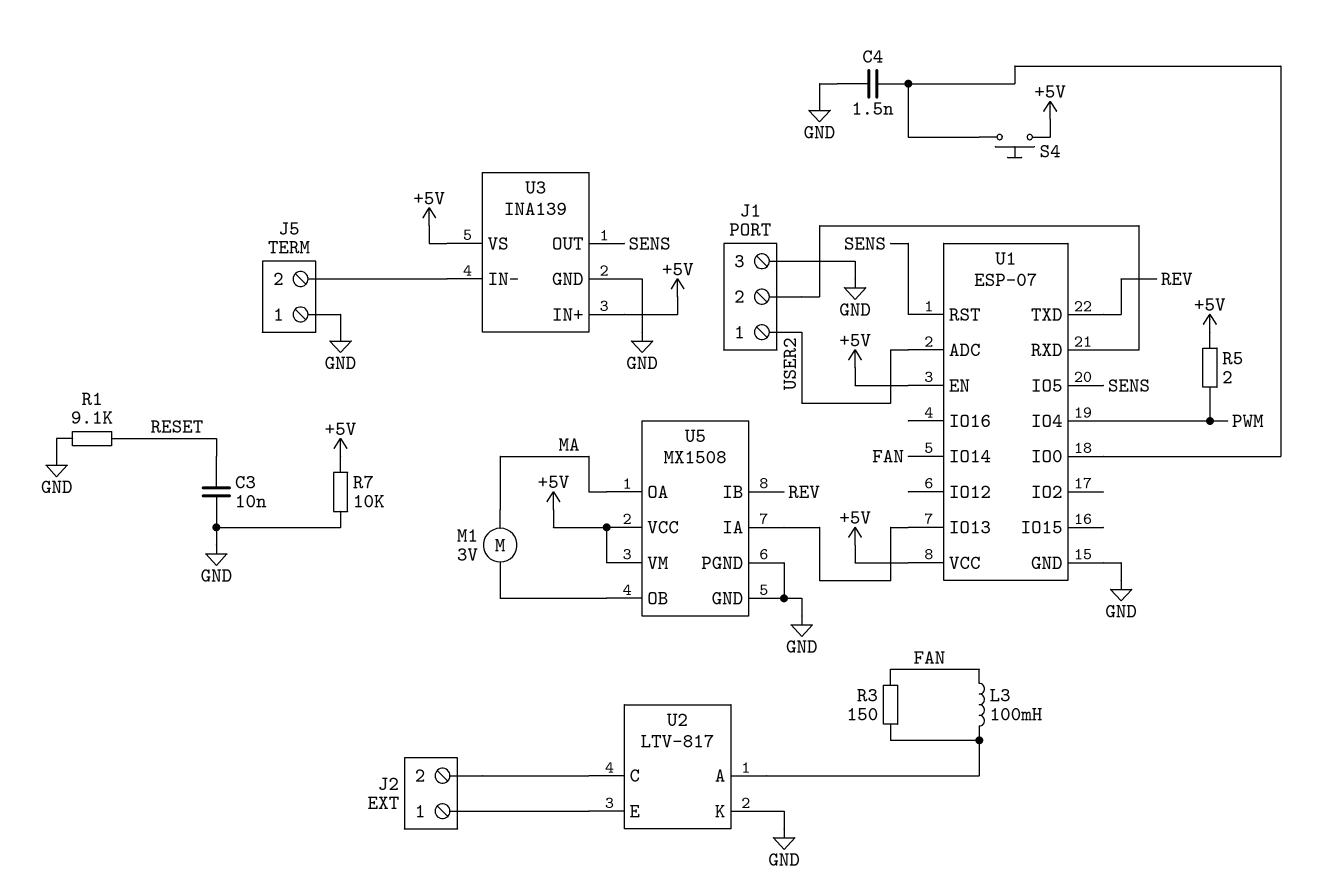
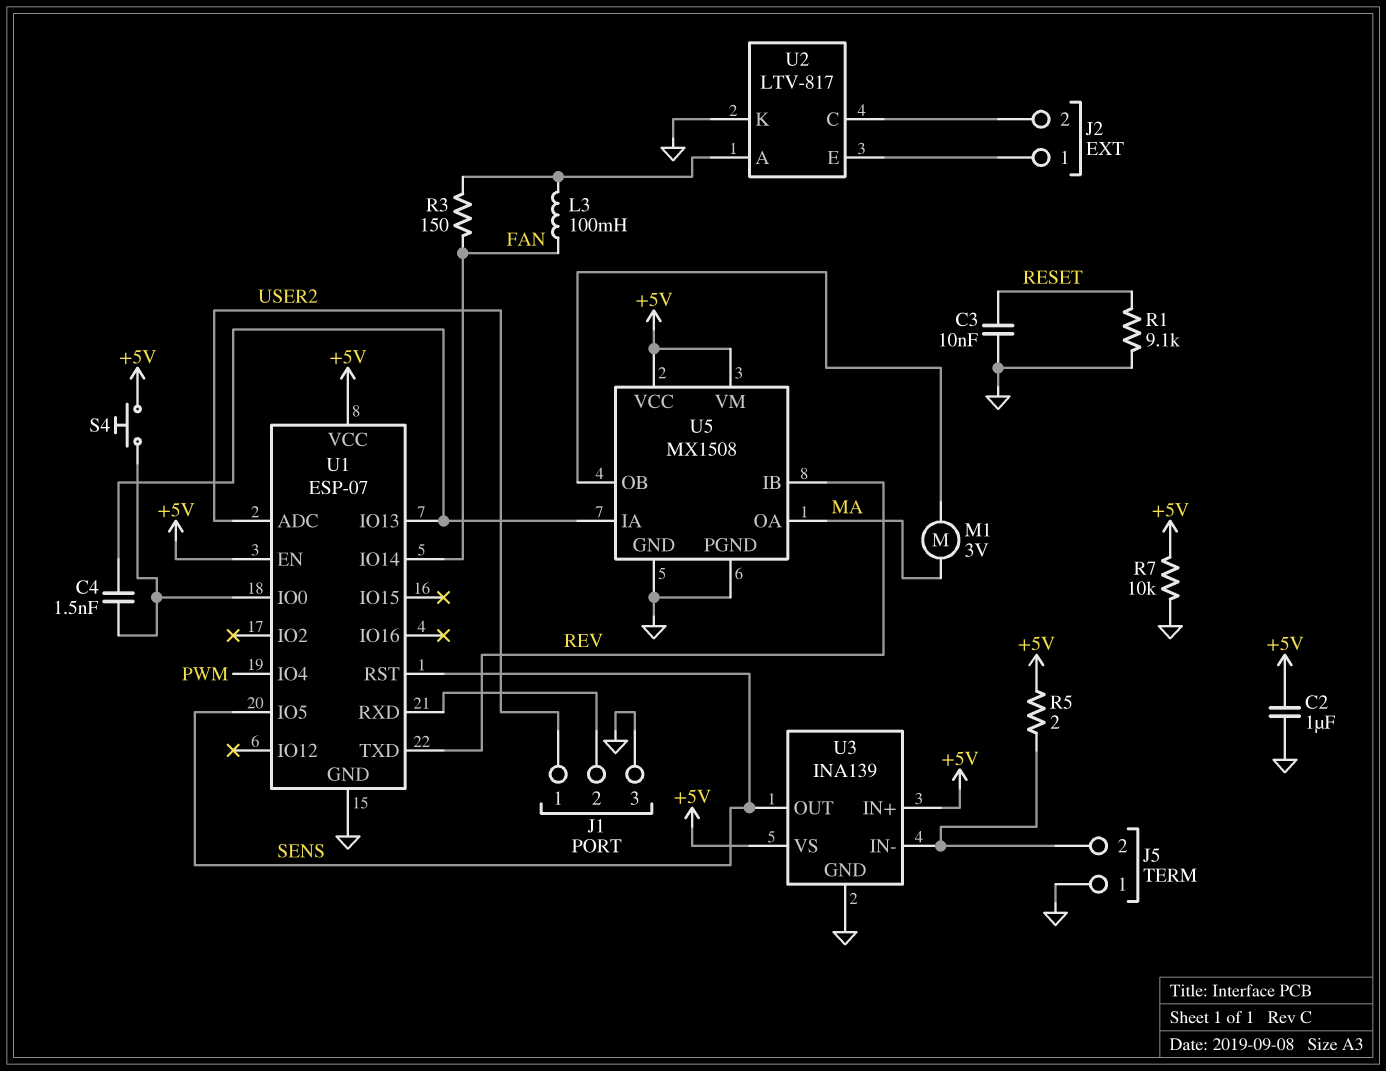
C2: none -> 1uF (+5V, GND)
C4: 1.5nF (GND, U1/IO0) -> 1.5nF (U1/IO0, U1/IO13)
R5: 2 (+5V, PWM) -> 2 (+5V, J5/2)

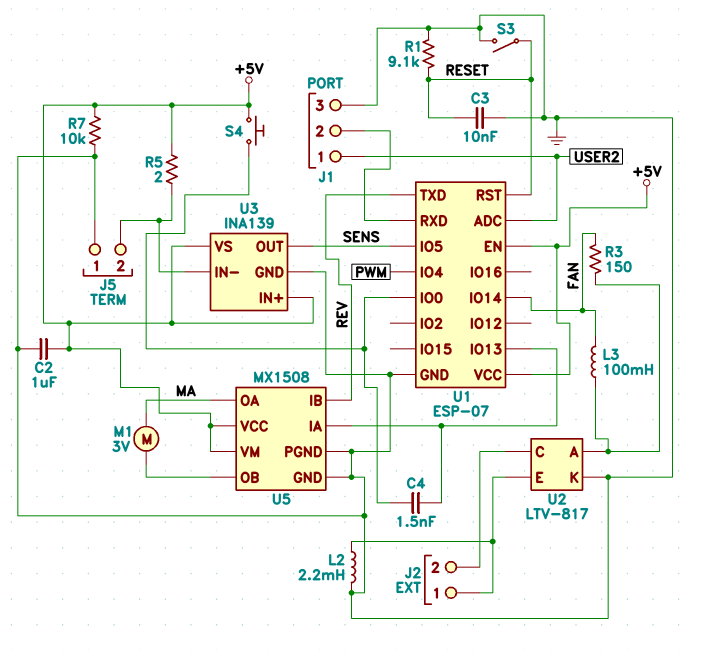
L2: none -> 2.2mH (GND, J2/1)
S3: none -> switch (GND, RESET)
U1 pin RST: SENS -> RESET

